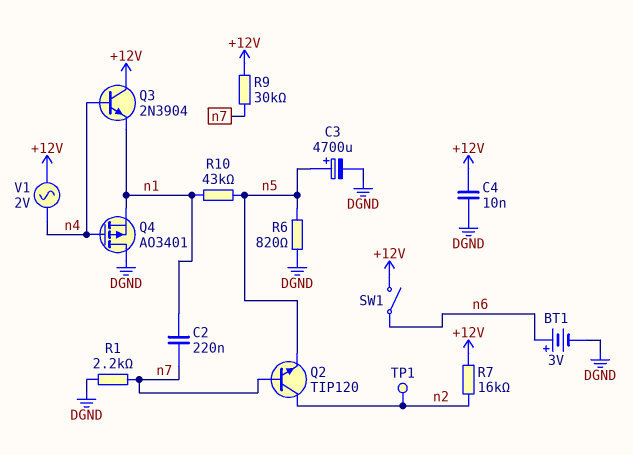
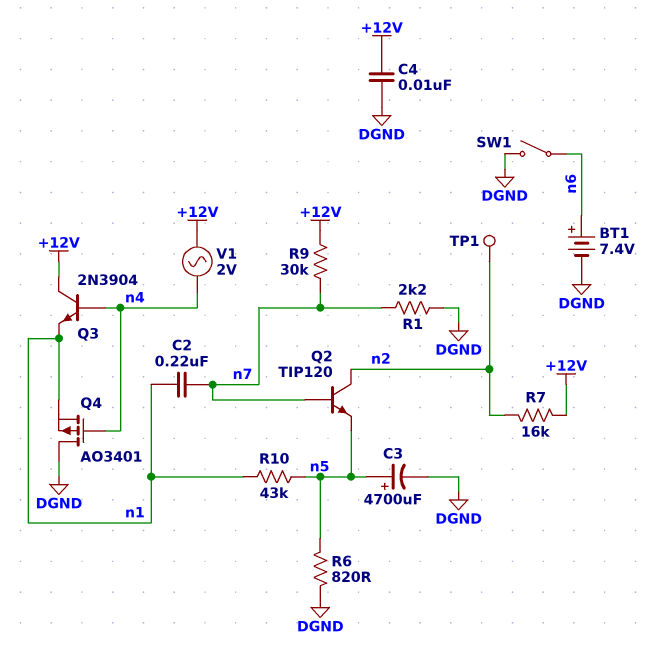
BT1: 3V (plus n6, minus DGND) -> 7.4V (plus n6, minus DGND)
SW1: switch (+12V, n6) -> switch (DGND, n6)

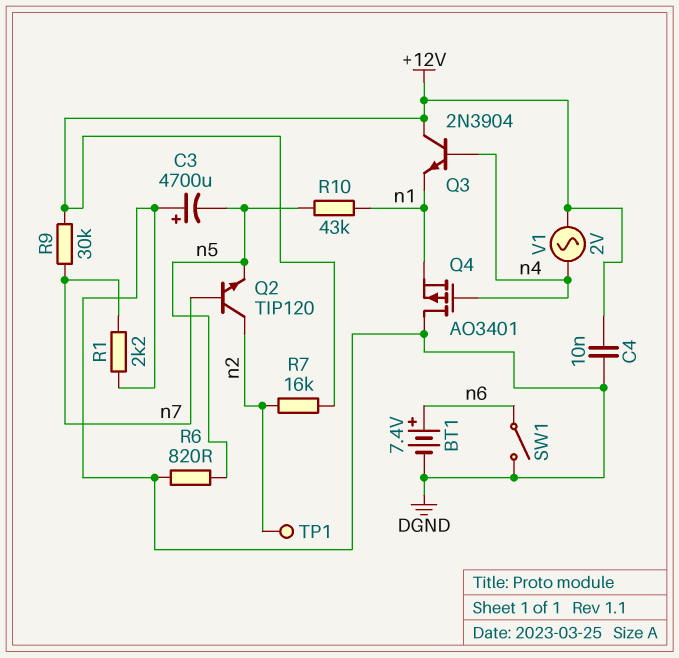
C2: 220nF (n1, n7) -> none
C3: 4700uF (plus n5, minus DGND) -> 4700uF (plus DGND, minus n5)

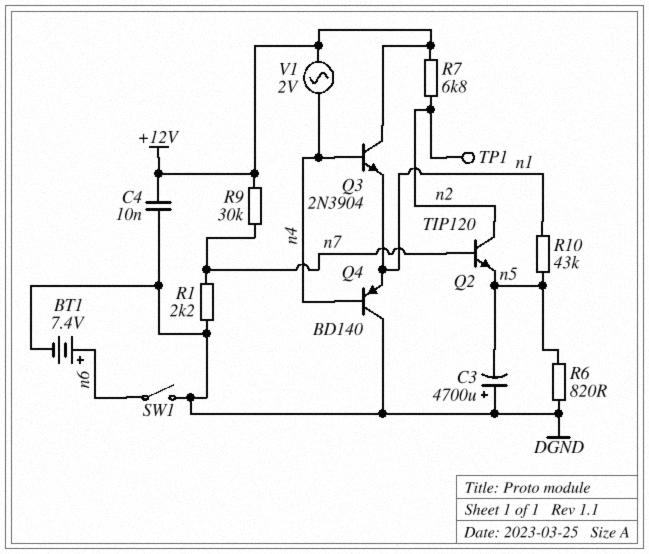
Q4: PMOS AO3401 (G n4, D DGND, S n1) -> PNP BD140 (B n4, C DGND, E n1)
R7: 16k (+12V, n2) -> 6.8k (+12V, n2)

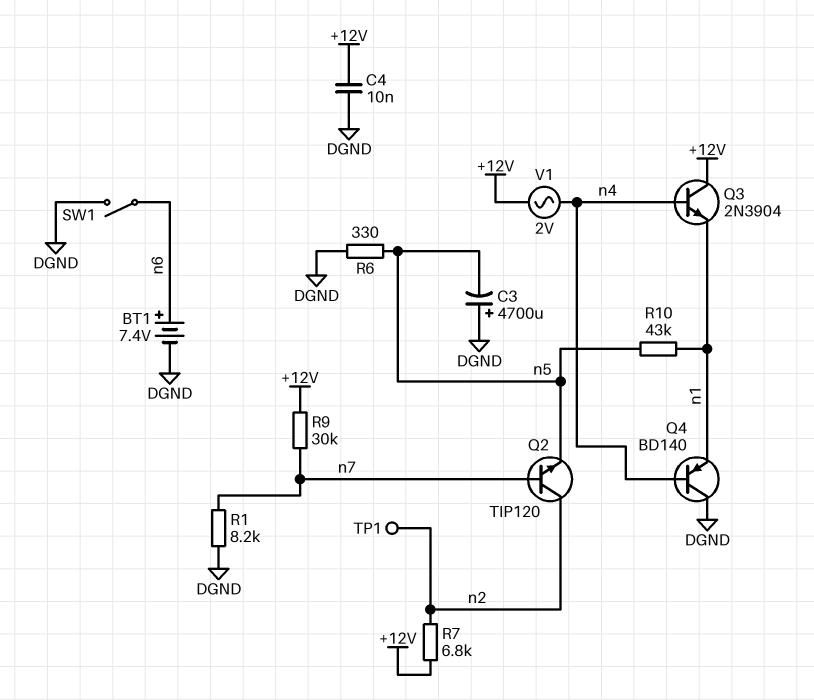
R1: 2.2k (DGND, n7) -> 8.2k (DGND, n7)
R6: 820 (DGND, n5) -> 330 (DGND, n5)

